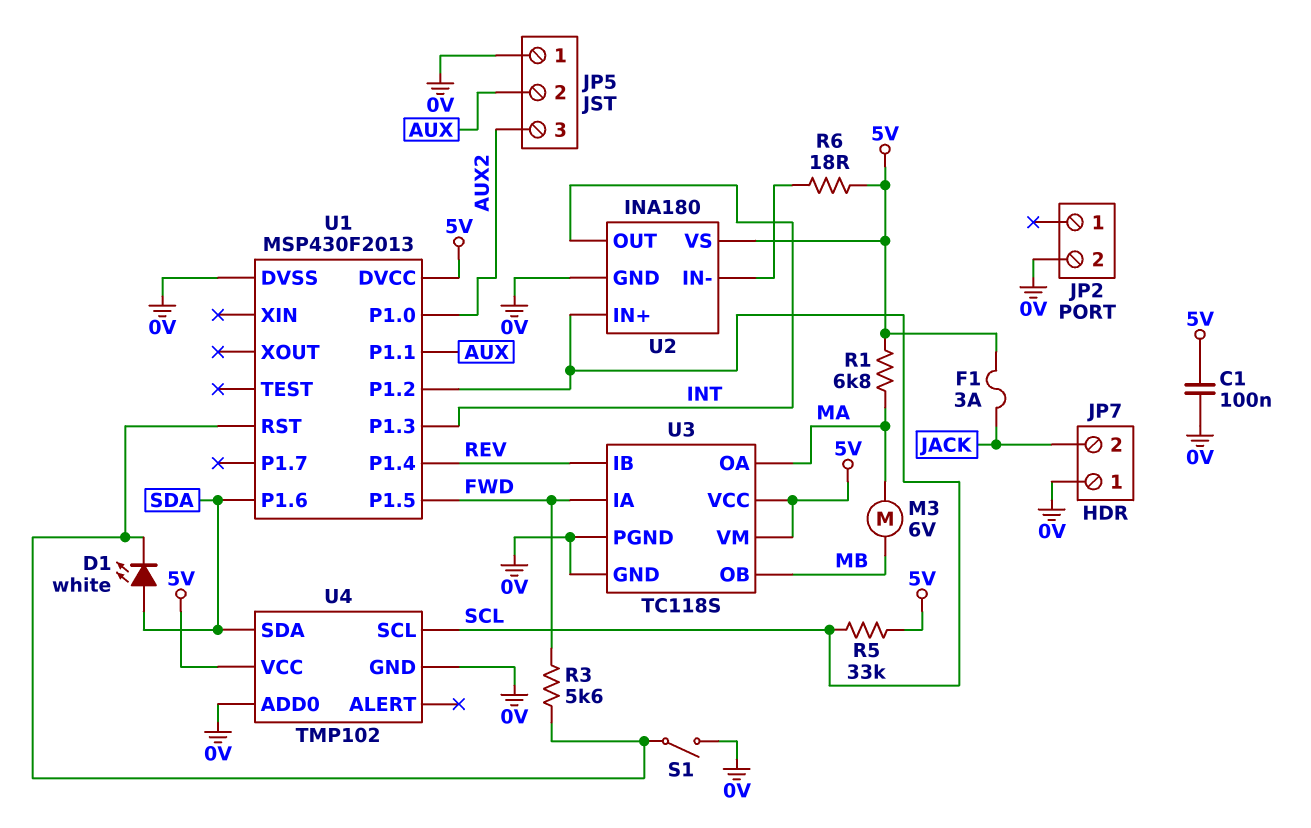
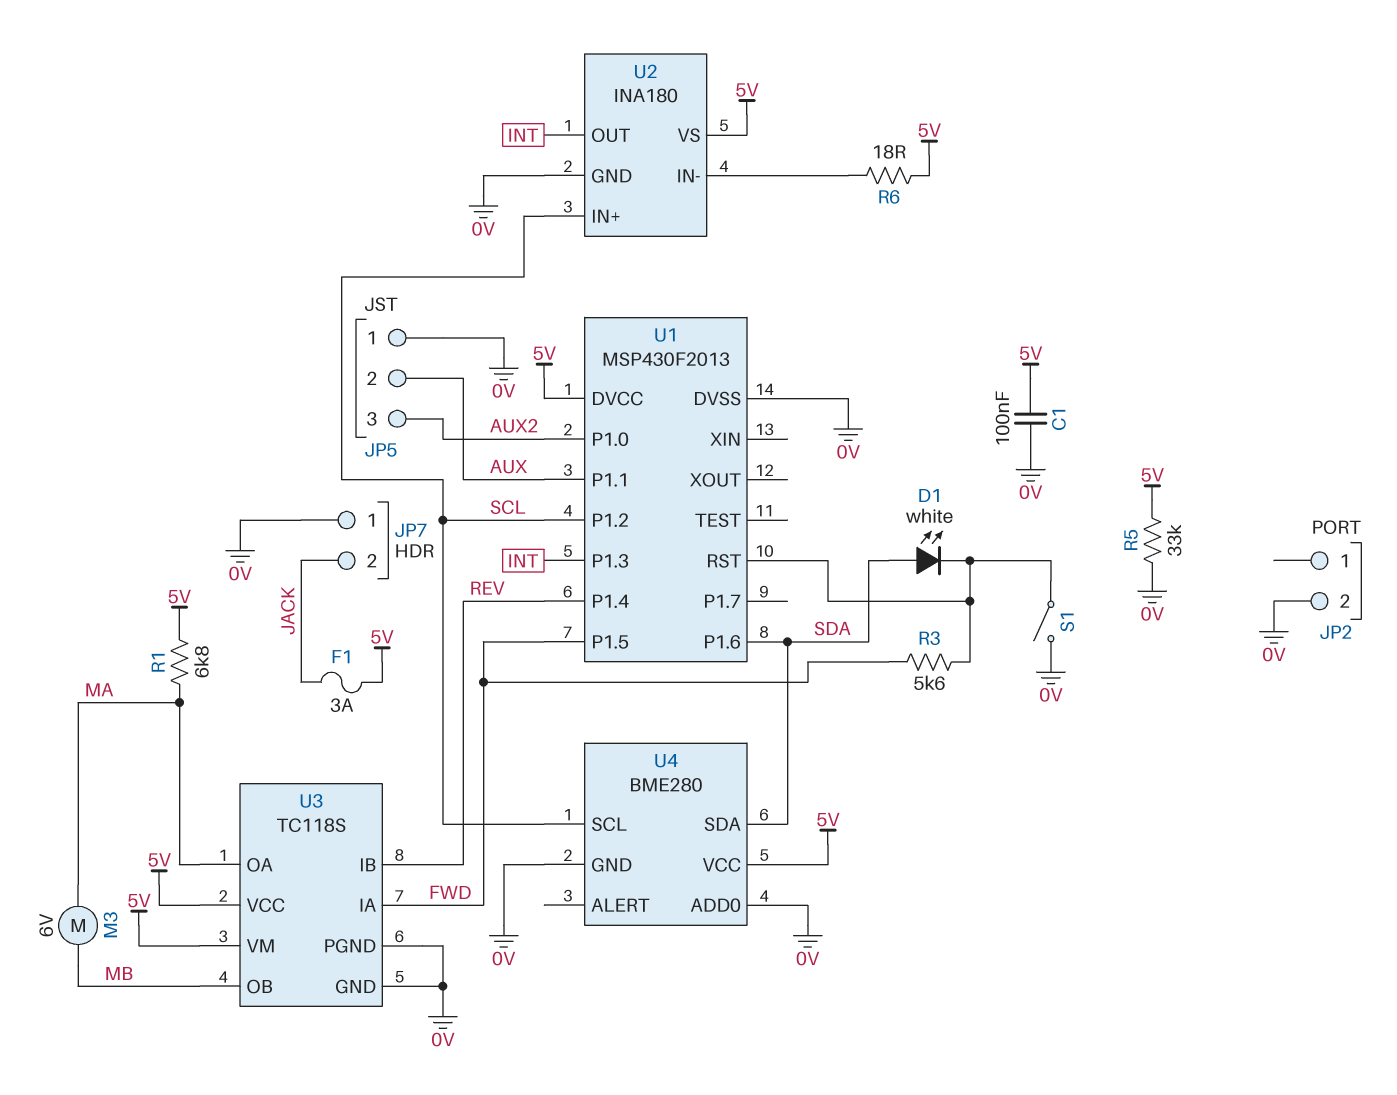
R5: 33k (5V, SCL) -> 33k (0V, 5V)
U4: TMP102 -> BME280

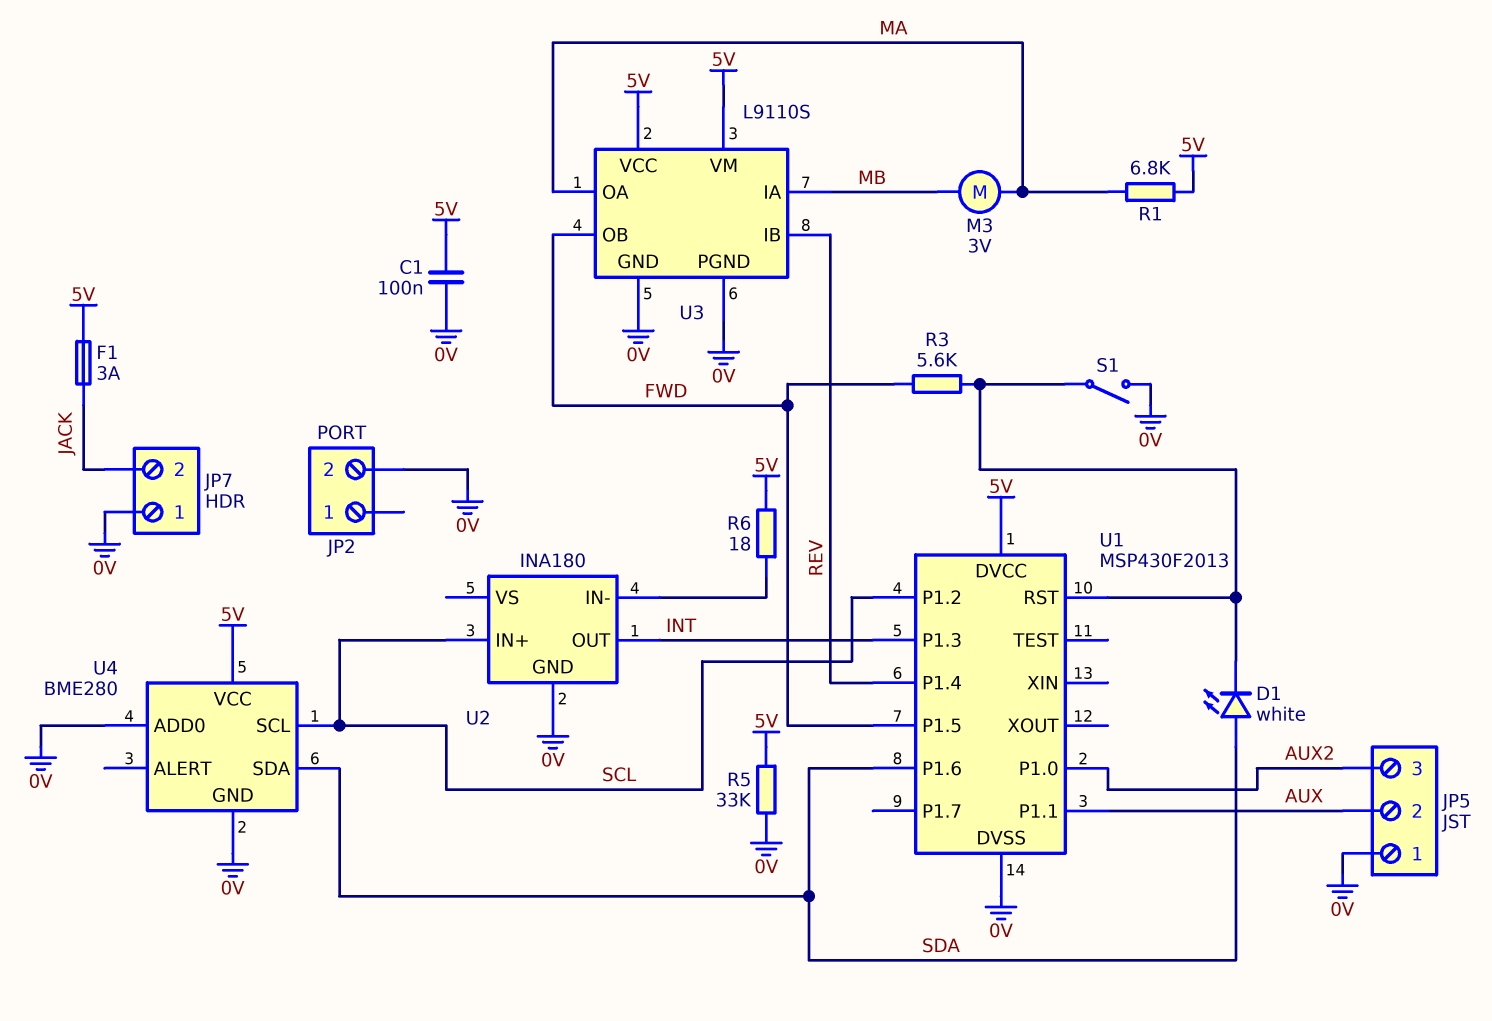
M3: motor 6V (MA, MB) -> motor 3V (MA, MB)
U2 pin VS: 5V -> none
U3: TC118S -> L9110S
U3 pin IA: FWD -> MB
U3 pin OB: MB -> FWD

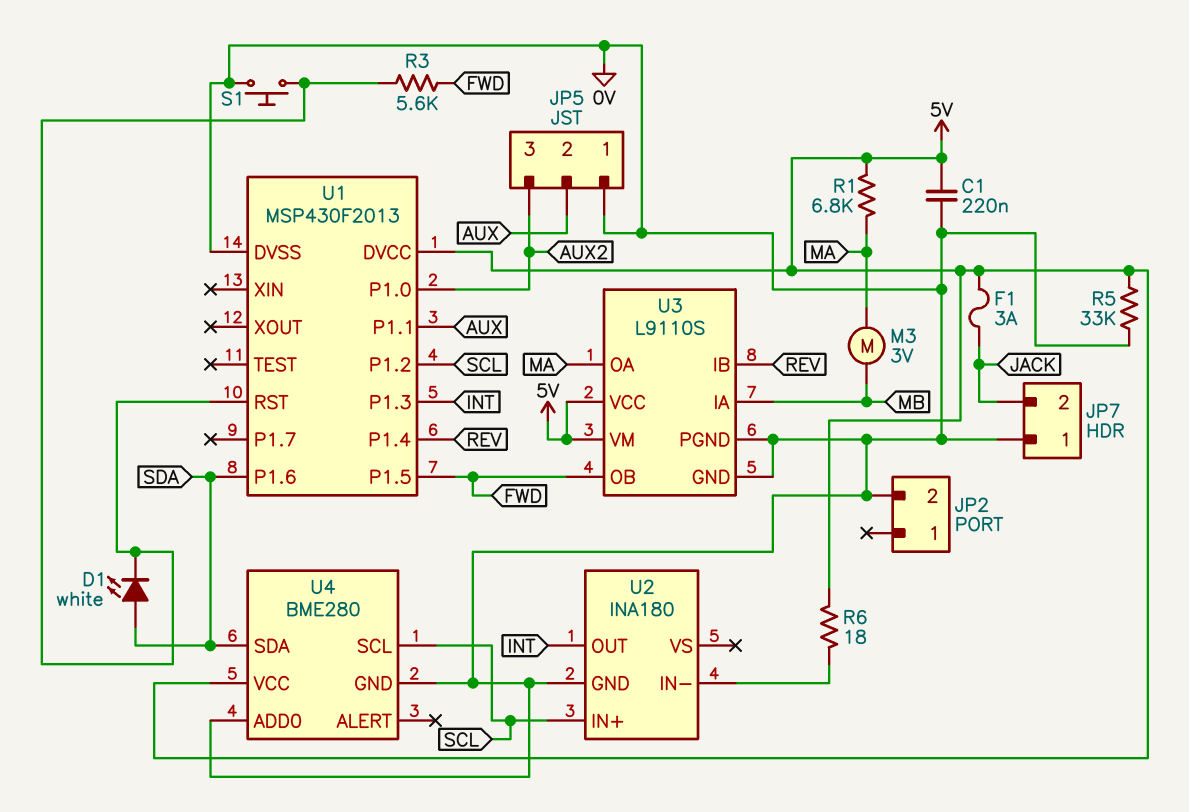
C1: 100nF (0V, 5V) -> 220nF (0V, 5V)
S1: switch (0V, U1/RST) -> button (0V, U1/RST)

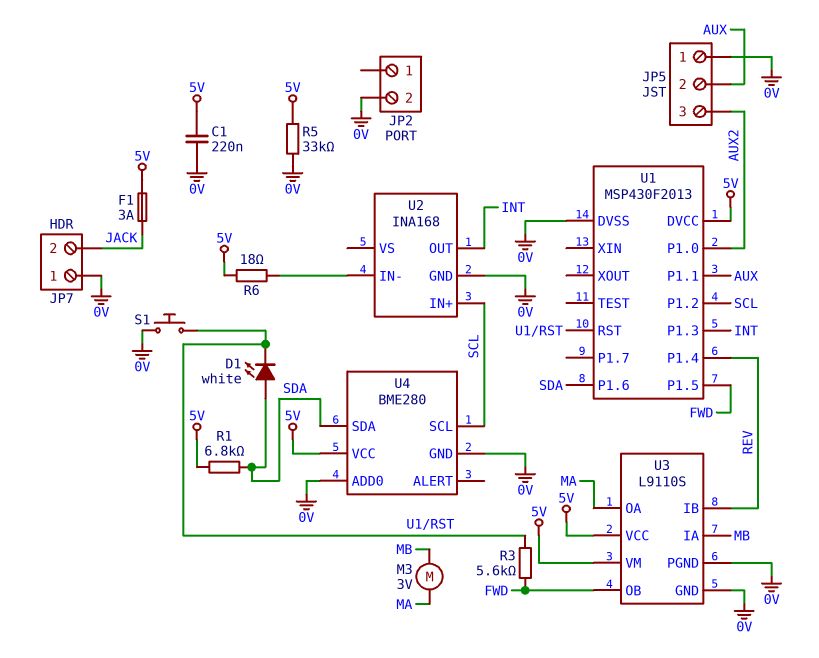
R1: 6.8k (5V, MA) -> 6.8k (5V, SDA)
U2: INA180 -> INA168

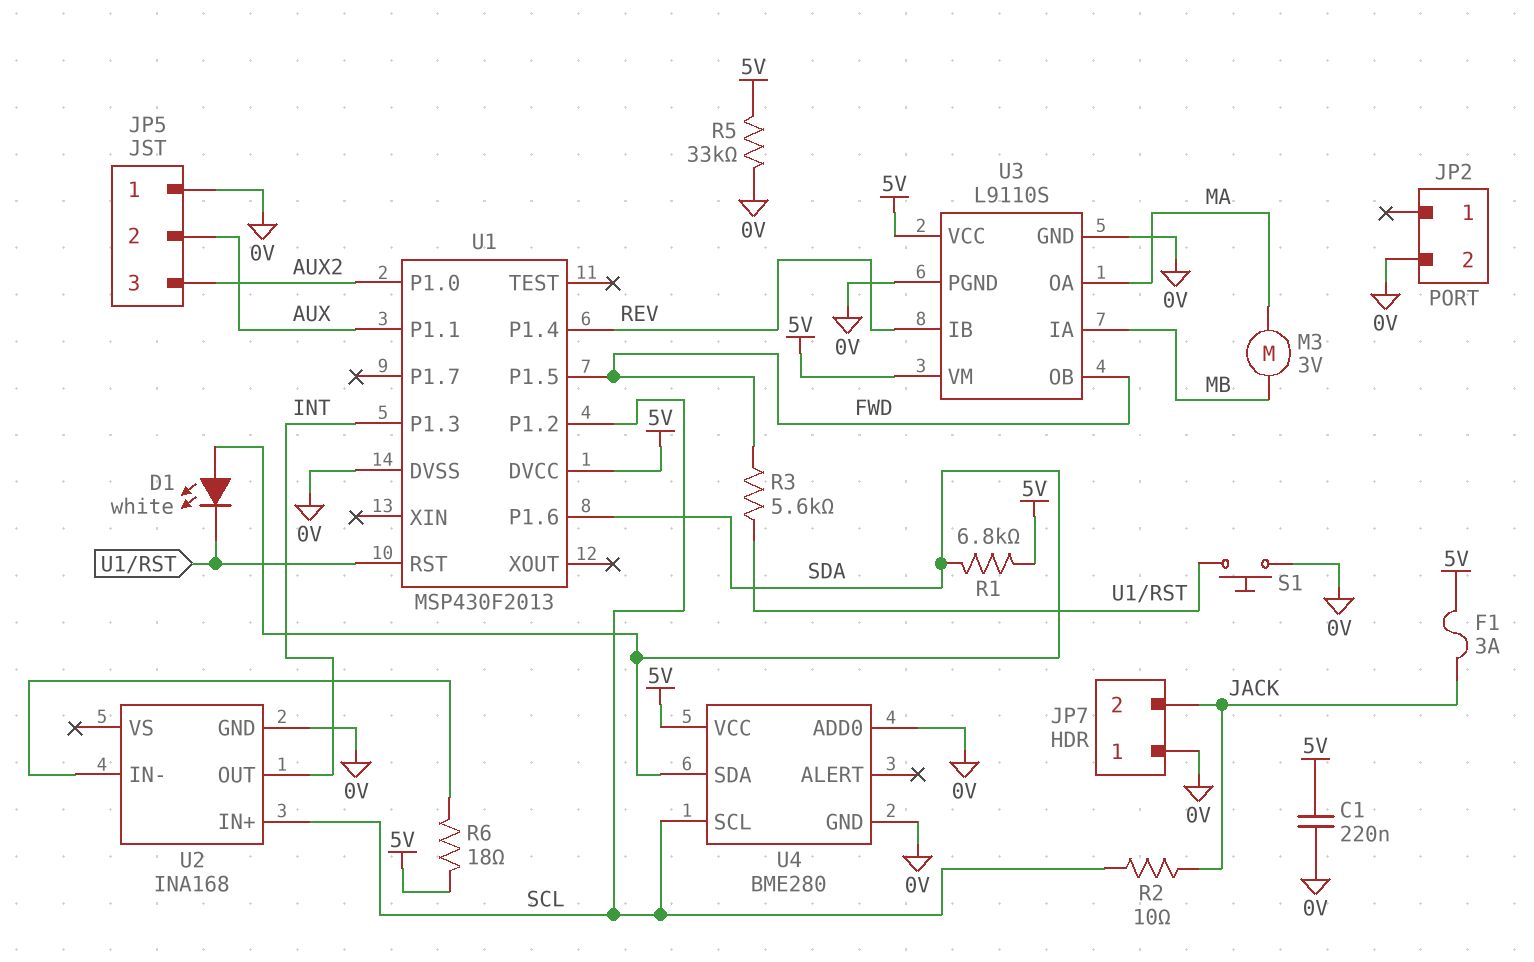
R2: none -> 10 (JACK, SCL)

